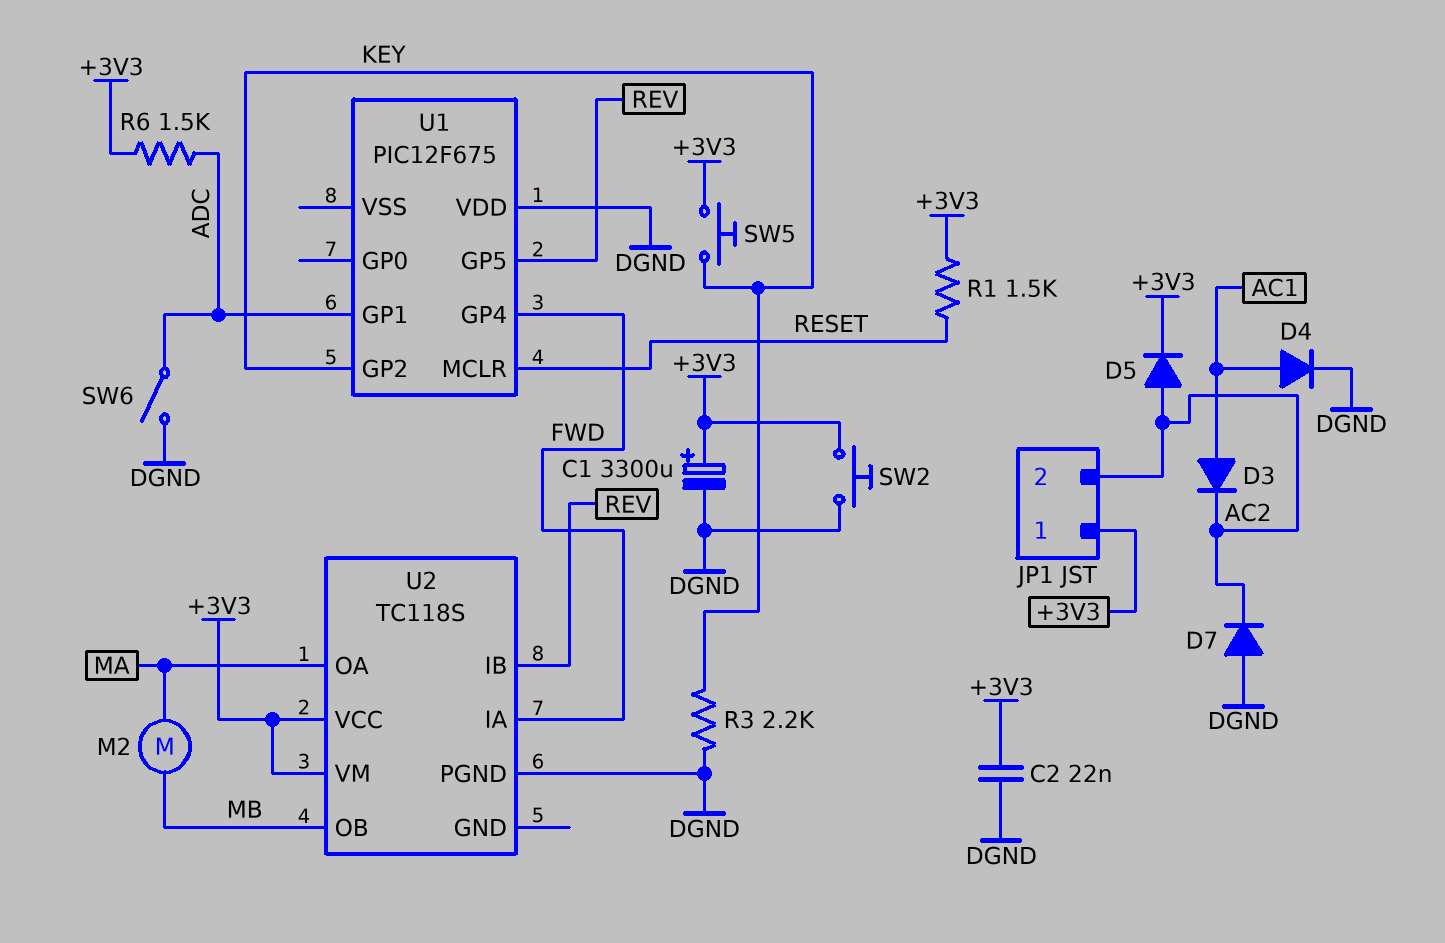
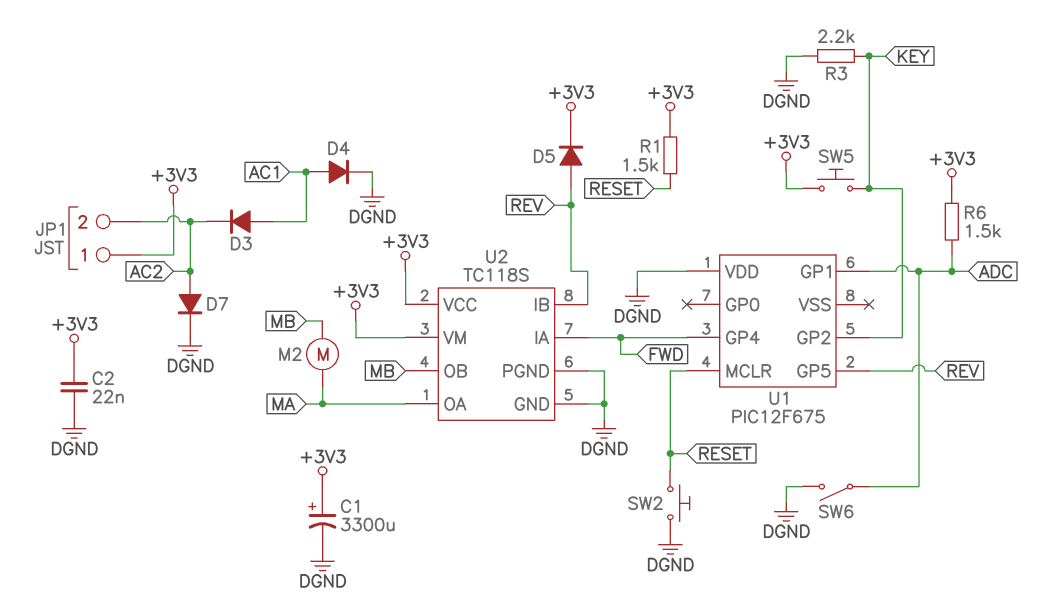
D5: diode (A AC2, K +3V3) -> diode (A REV, K +3V3)
D7: diode (A DGND, K AC2) -> diode (A AC2, K DGND)
SW2: button (+3V3, DGND) -> button (DGND, RESET)
U2 pin GND: none -> DGND

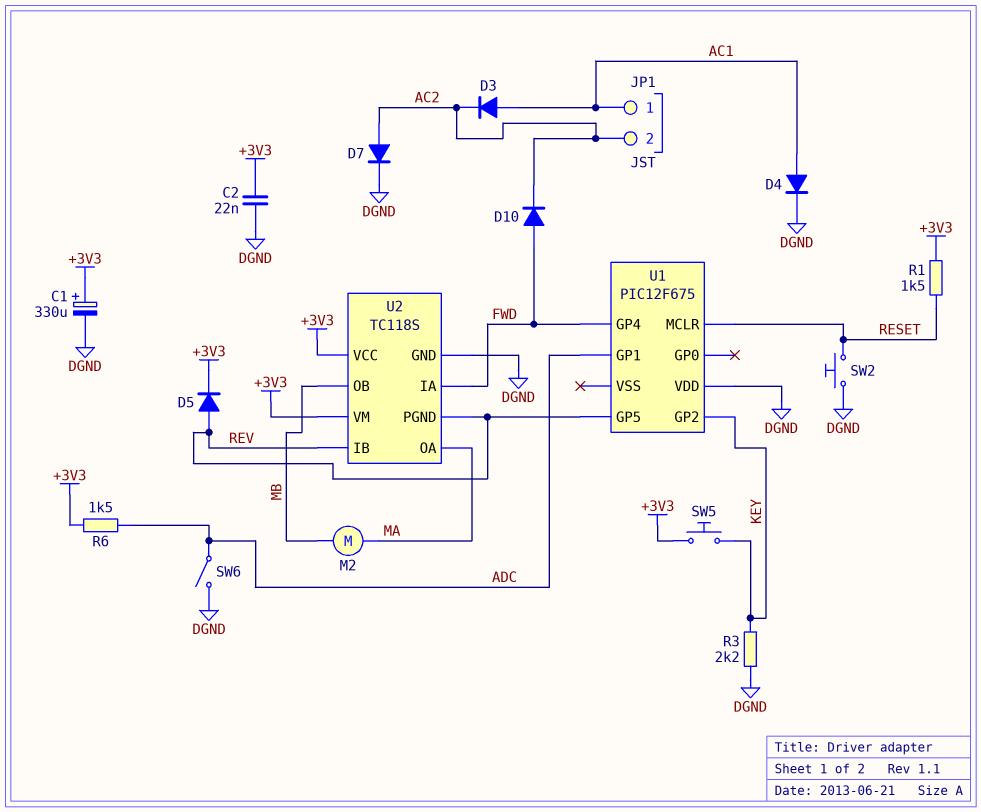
C1: 3300uF (plus +3V3, minus DGND) -> 330uF (plus +3V3, minus DGND)
D10: none -> diode (A FWD, K AC2)
JP1 pin 1: +3V3 -> AC1
U2 pin PGND: DGND -> REV

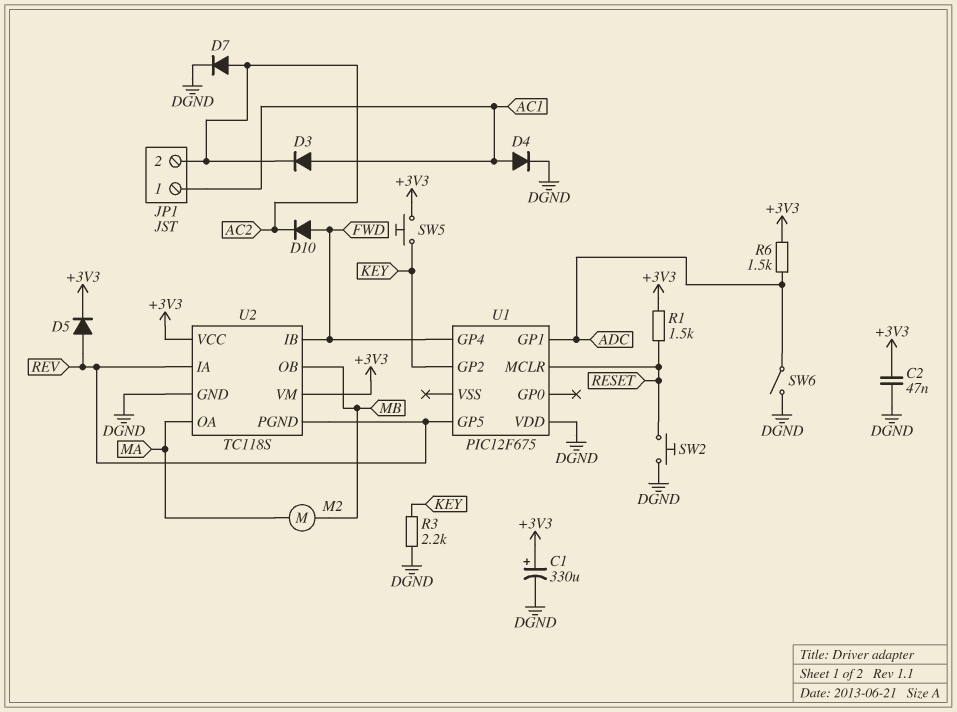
C2: 22nF (+3V3, DGND) -> 47nF (+3V3, DGND)
U2 pin IA: FWD -> REV
U2 pin IB: REV -> FWD

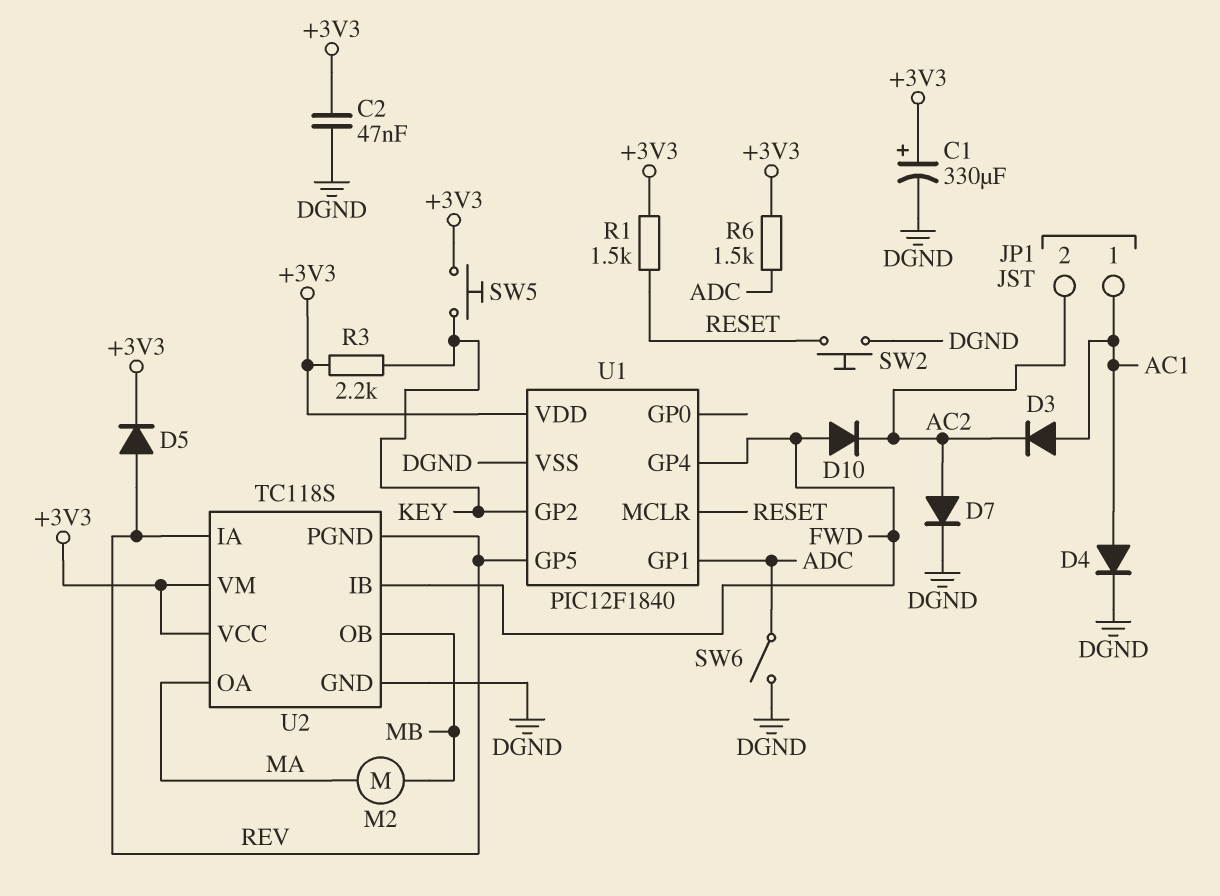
R3: 2.2k (DGND, KEY) -> 2.2k (+3V3, KEY)
U1: PIC12F675 -> PIC12F1840
U1 pin VDD: DGND -> +3V3
U1 pin VSS: none -> DGND

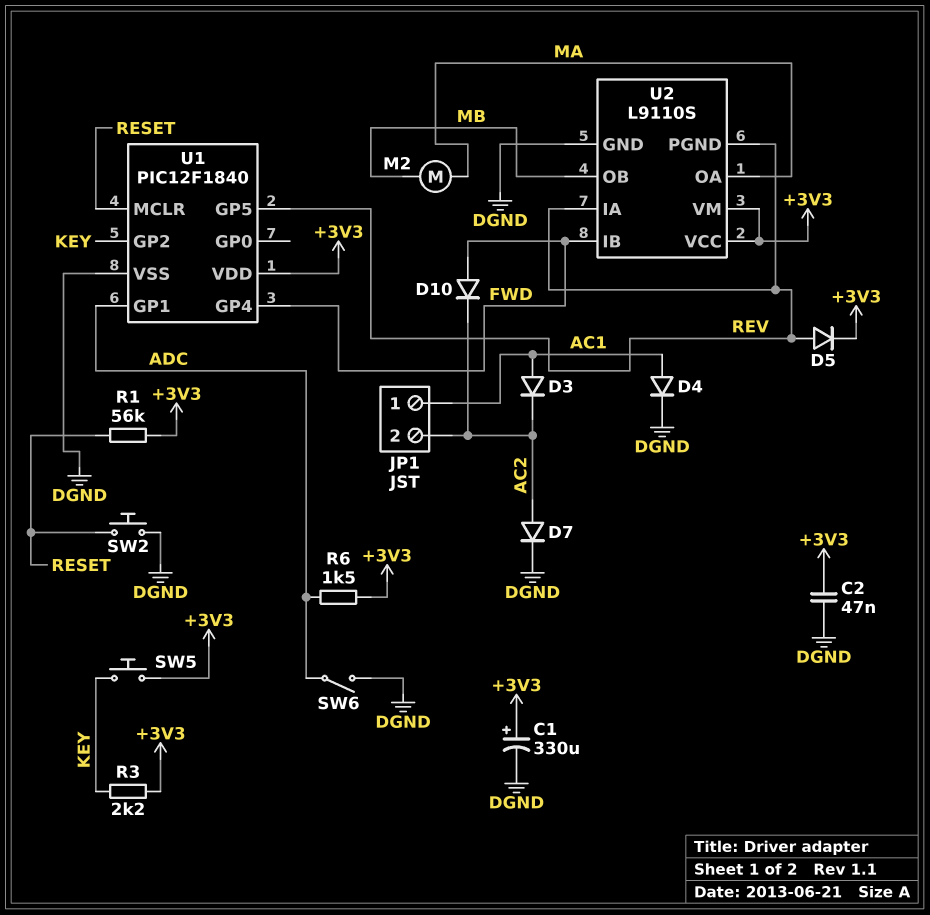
R1: 1.5k (+3V3, RESET) -> 56k (+3V3, RESET)
U2: TC118S -> L9110S

